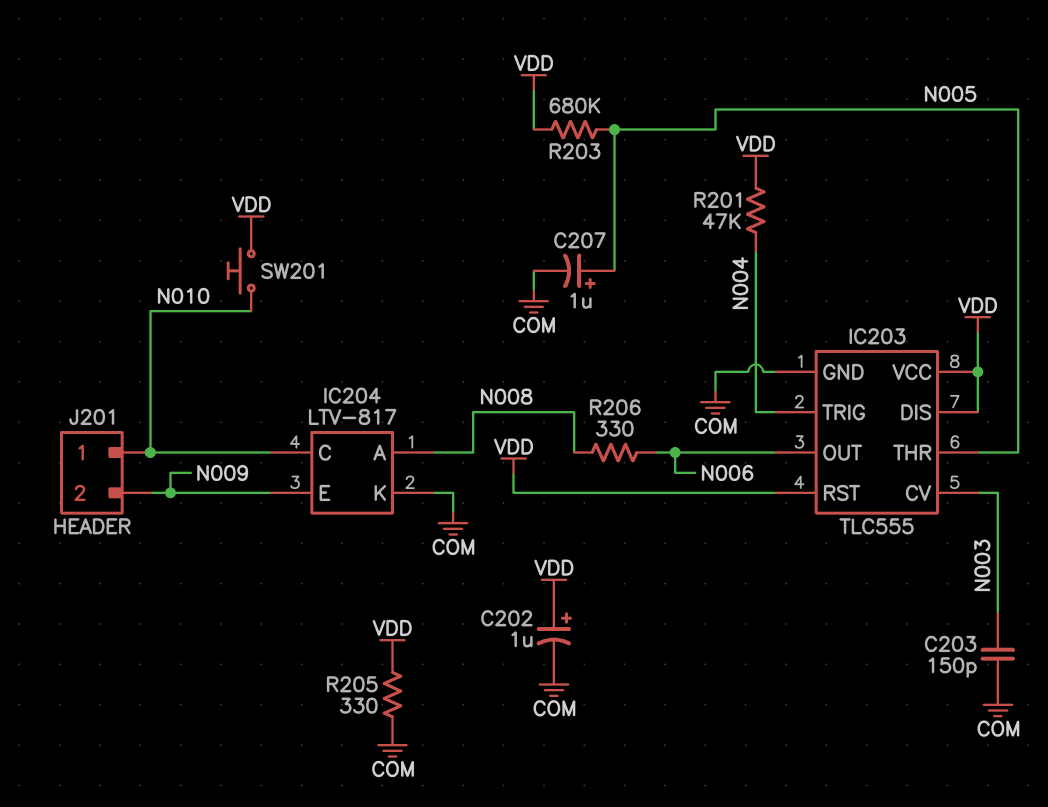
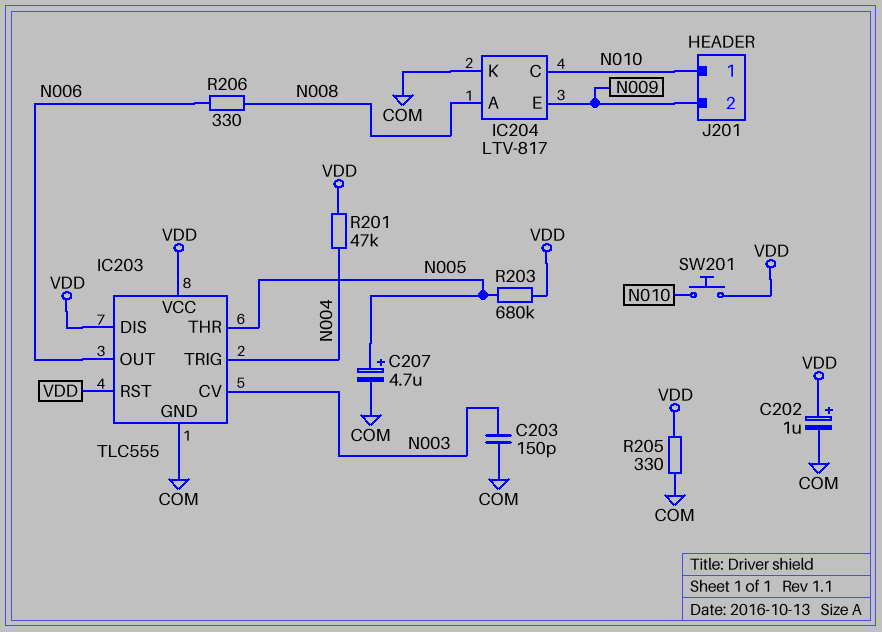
C207: 1uF (plus N005, minus COM) -> 4.7uF (plus N005, minus COM)

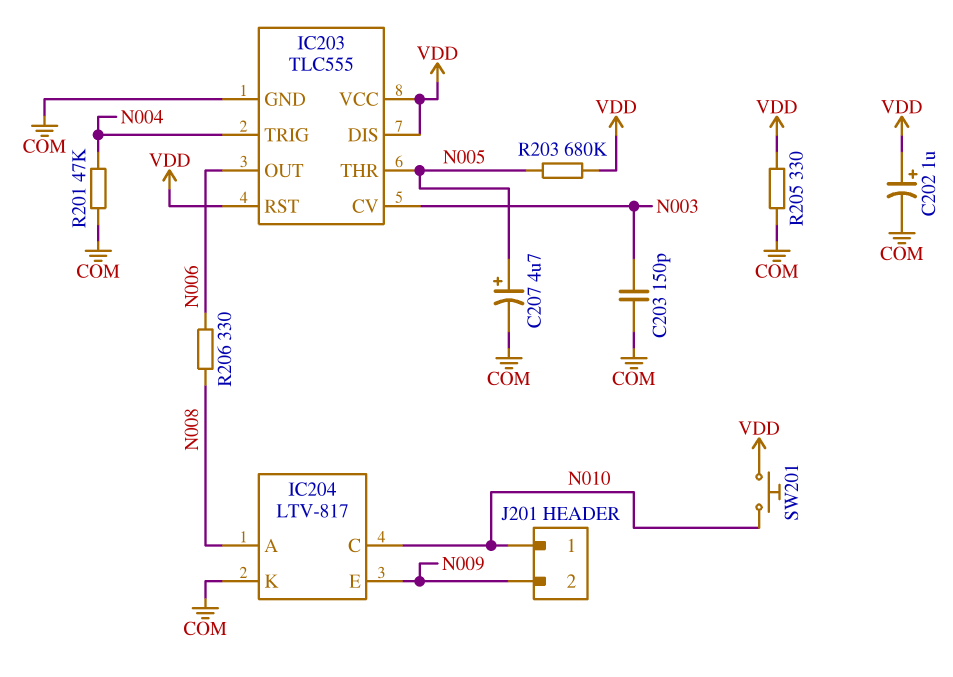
R201: 47k (N004, VDD) -> 47k (COM, N004)

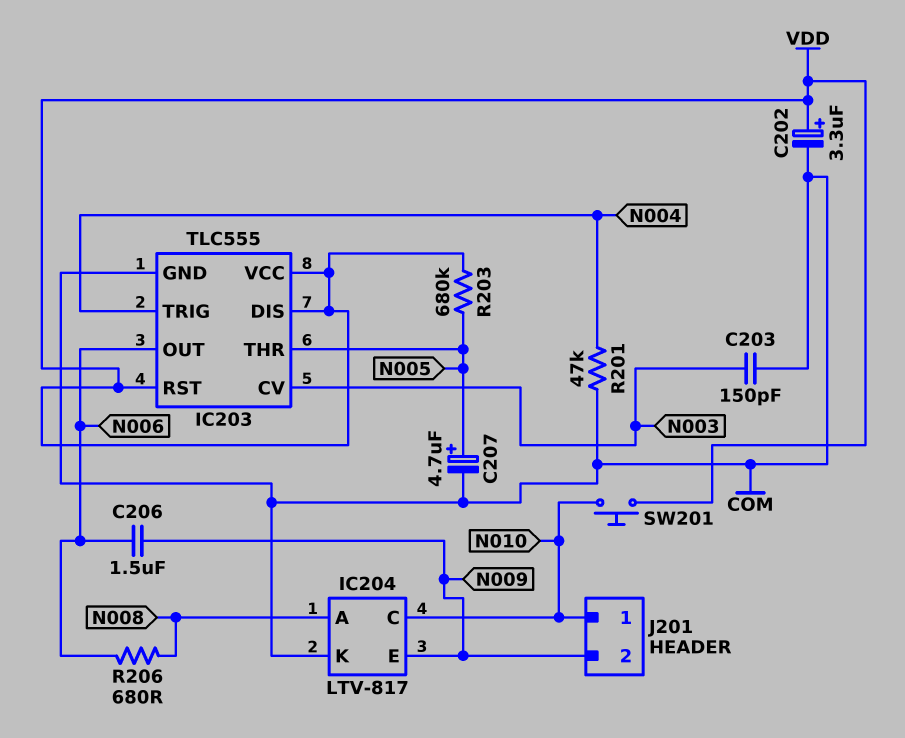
C202: 1uF (plus VDD, minus COM) -> 3.3uF (plus VDD, minus COM)
C206: none -> 1.5uF (N006, N009)
R205: 330 (COM, VDD) -> none
R206: 330 (N006, N008) -> 680 (N006, N008)

